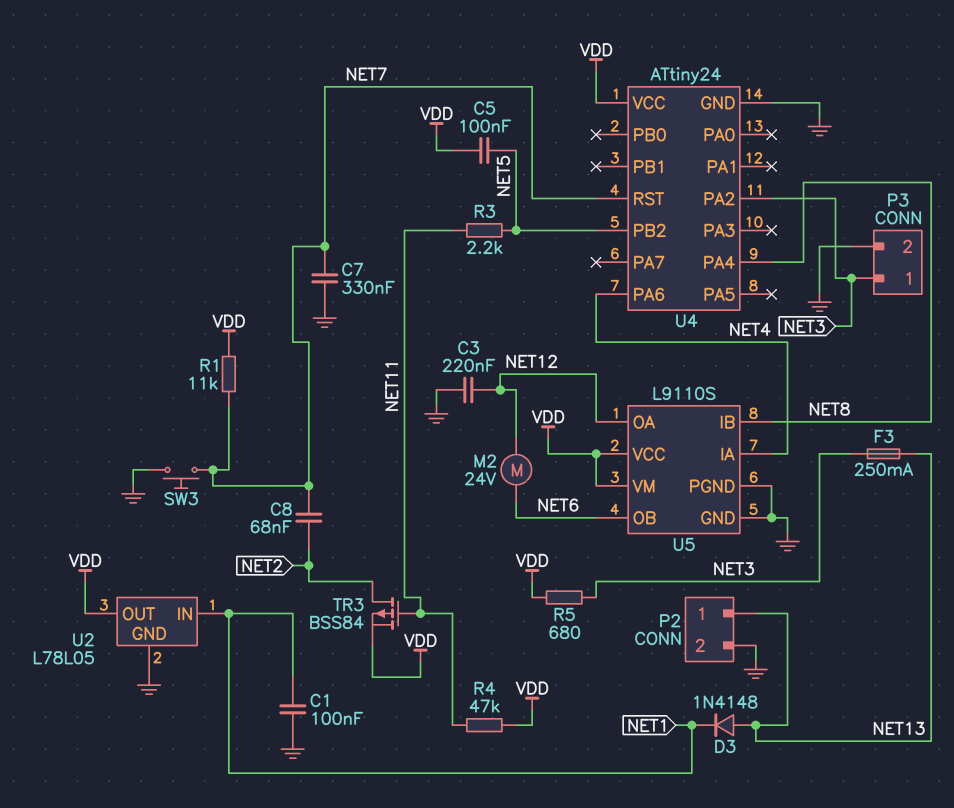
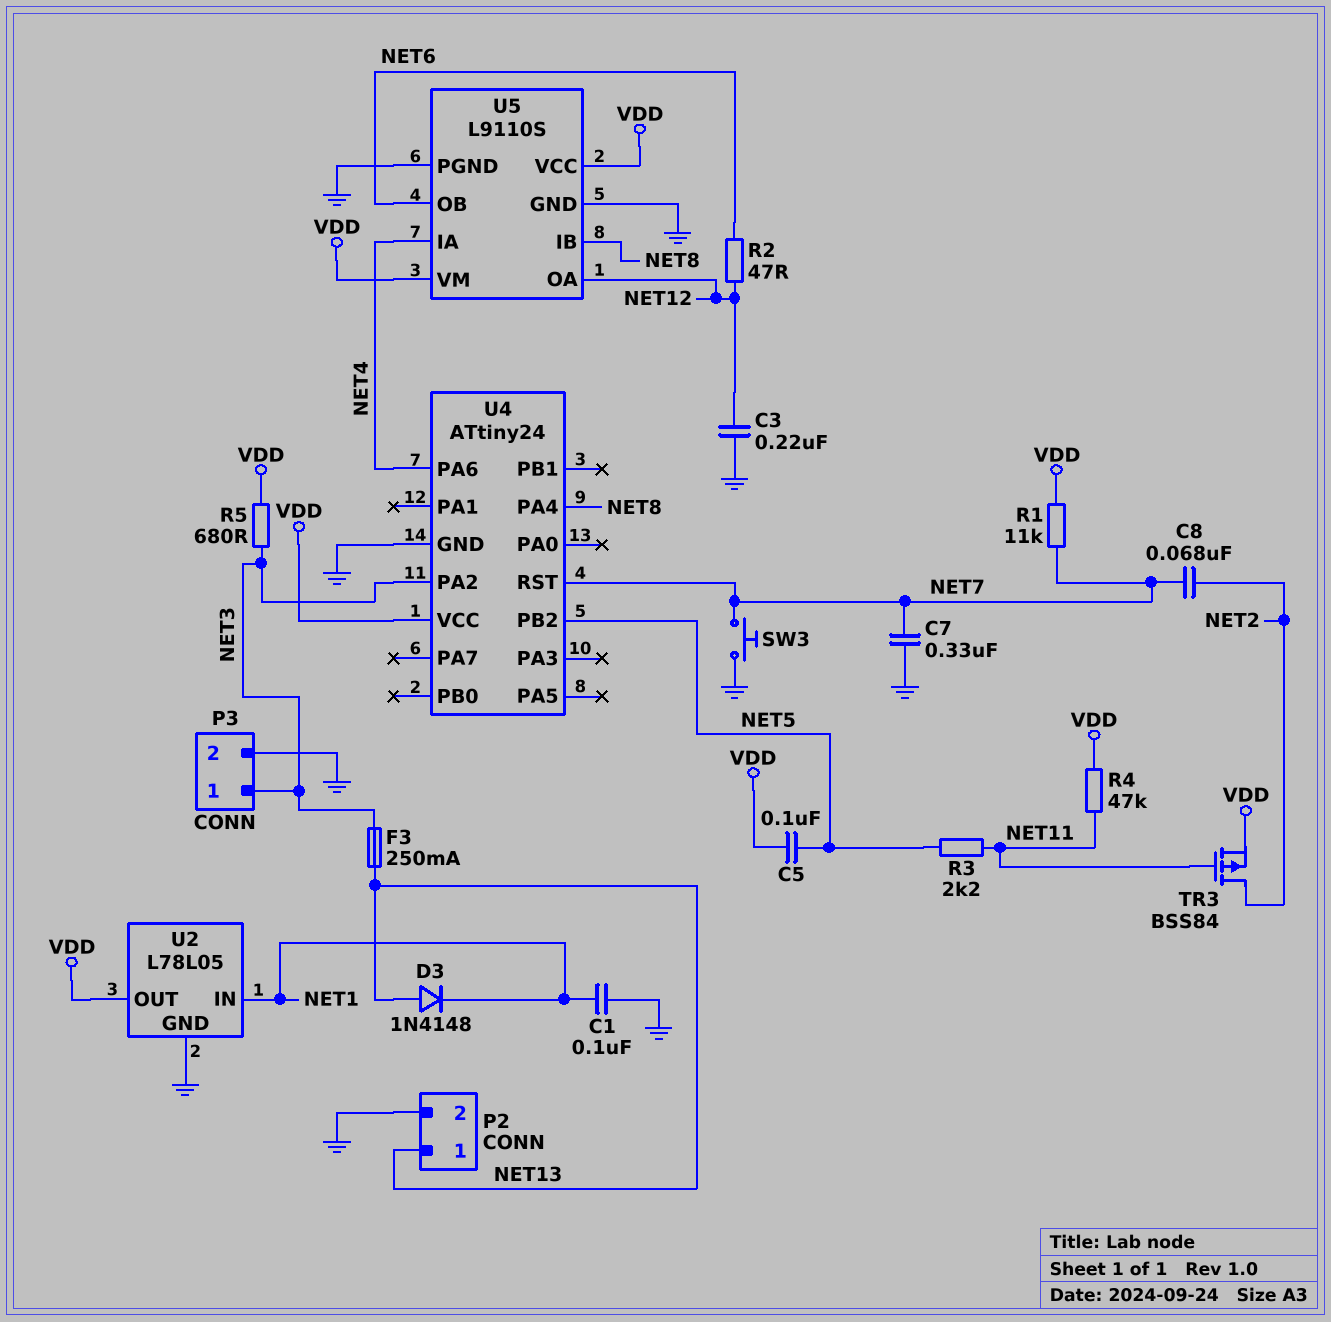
M2: motor 24V (NET6, NET12) -> none
R2: none -> 47 (NET6, NET12)

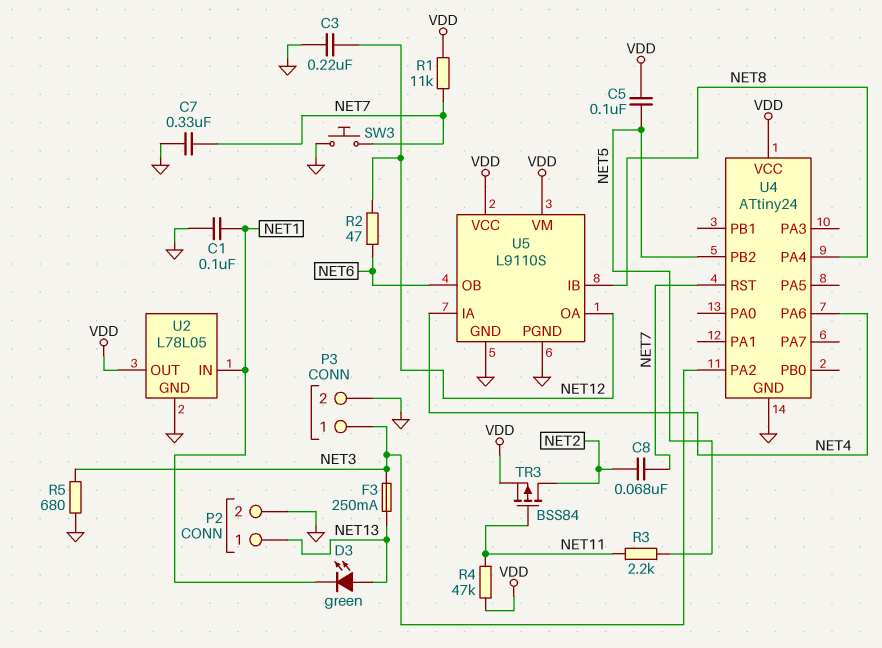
D3: diode 1N4148 (A NET13, K NET1) -> LED green (A NET13, K NET1)
R5: 680 (NET3, VDD) -> 680 (GND, NET3)

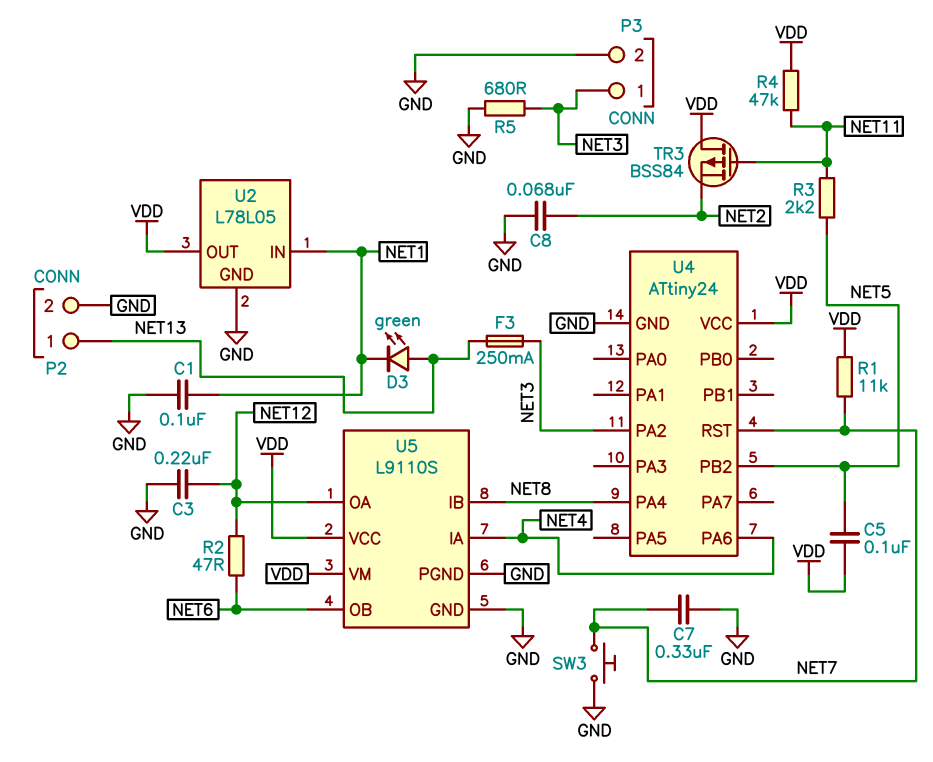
C8: 68nF (NET2, NET7) -> 68nF (GND, NET2)
TR3: PMOS BSS84 (G NET11, D NET2, S VDD) -> PMOS BSS84 (G NET11, D VDD, S NET2)

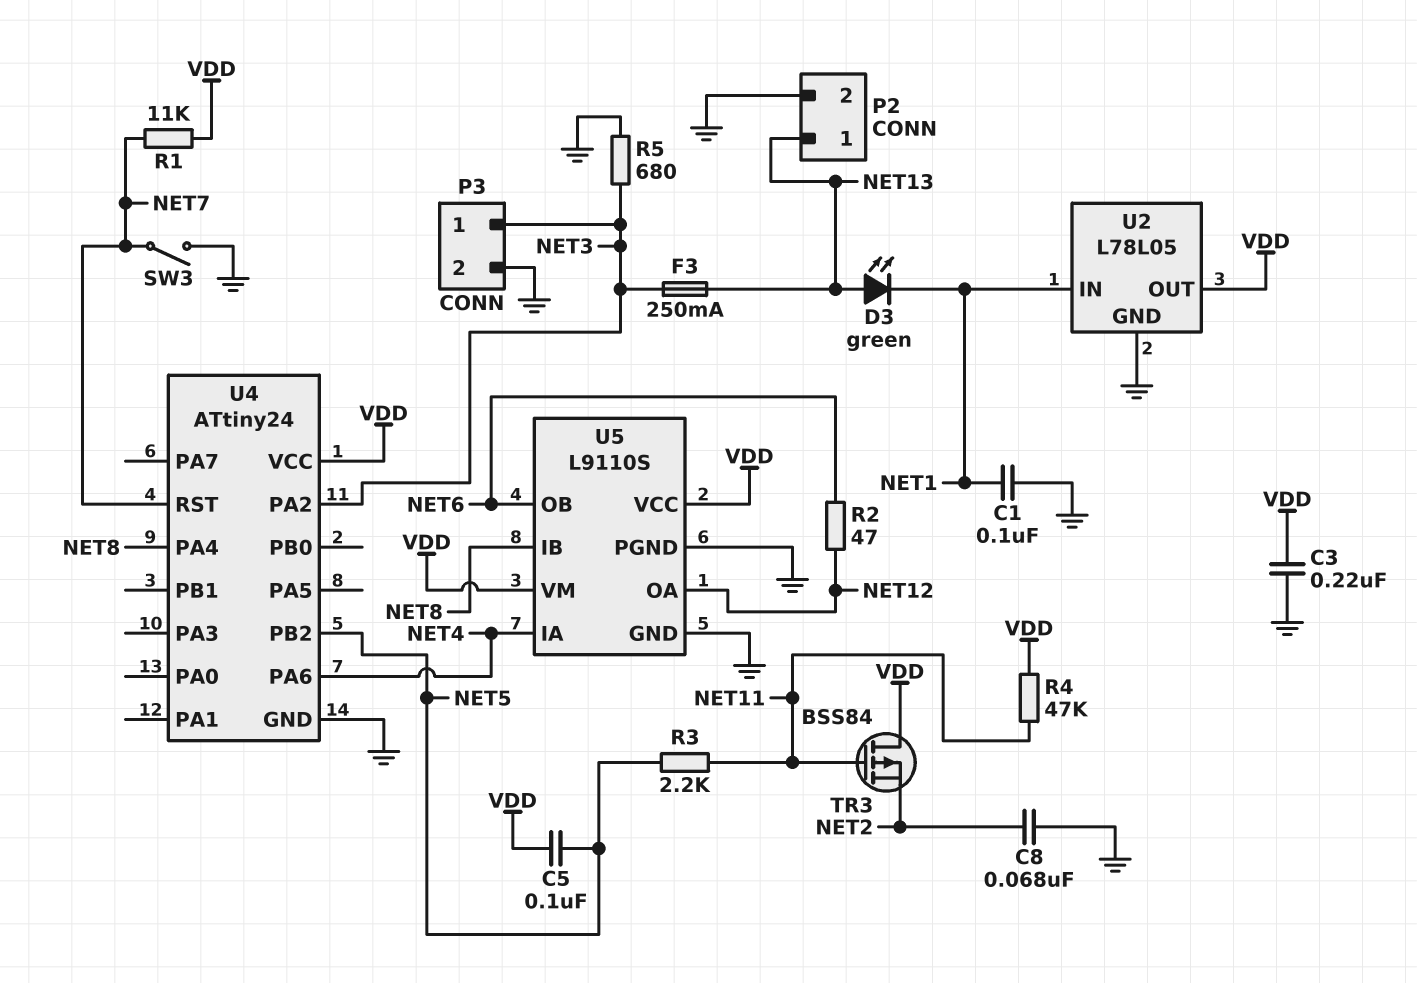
C3: 220nF (GND, NET12) -> 220nF (GND, VDD)
C7: 330nF (GND, NET7) -> none
SW3: button (GND, NET7) -> switch (GND, NET7)

